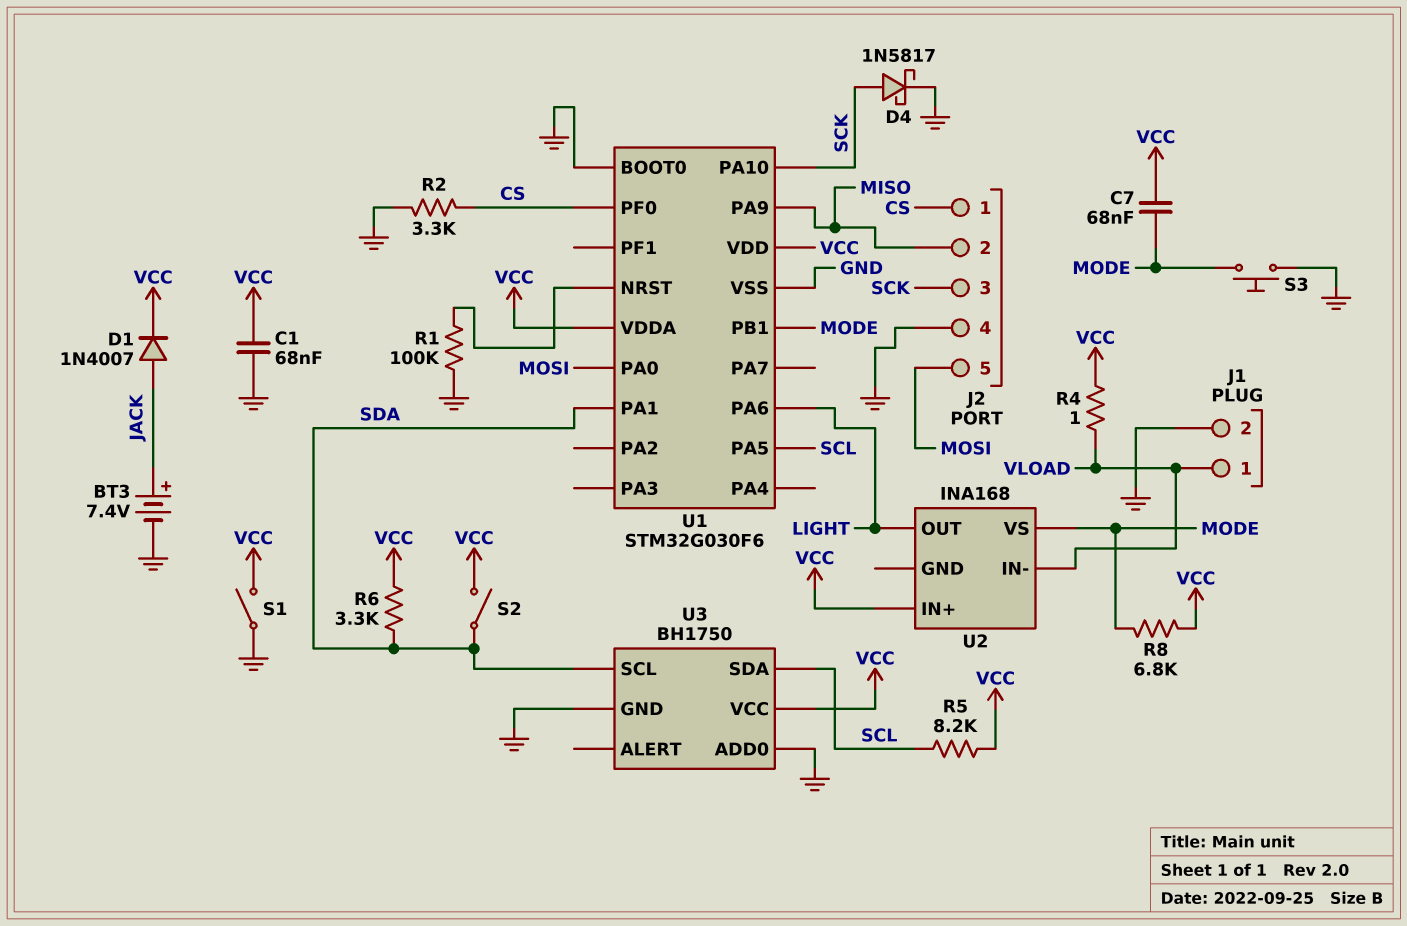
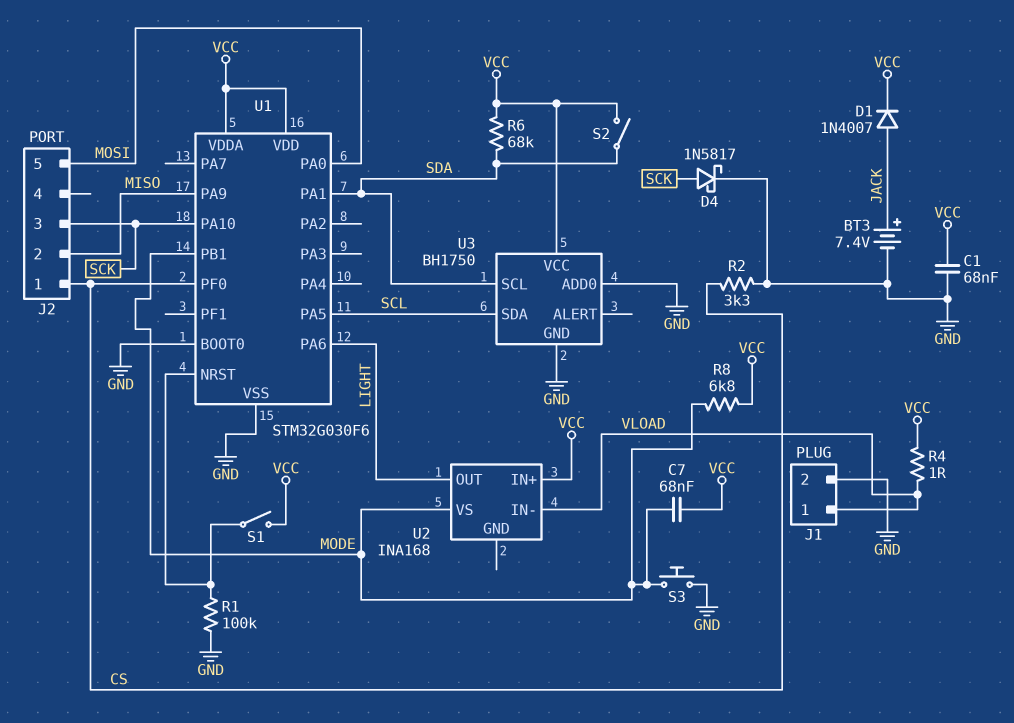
J2 pin 4: GND -> none
R5: 8.2k (SCL, VCC) -> none
R6: 3.3k (SDA, VCC) -> 68k (SDA, VCC)
S1: switch (GND, VCC) -> switch (U1/NRST, VCC)

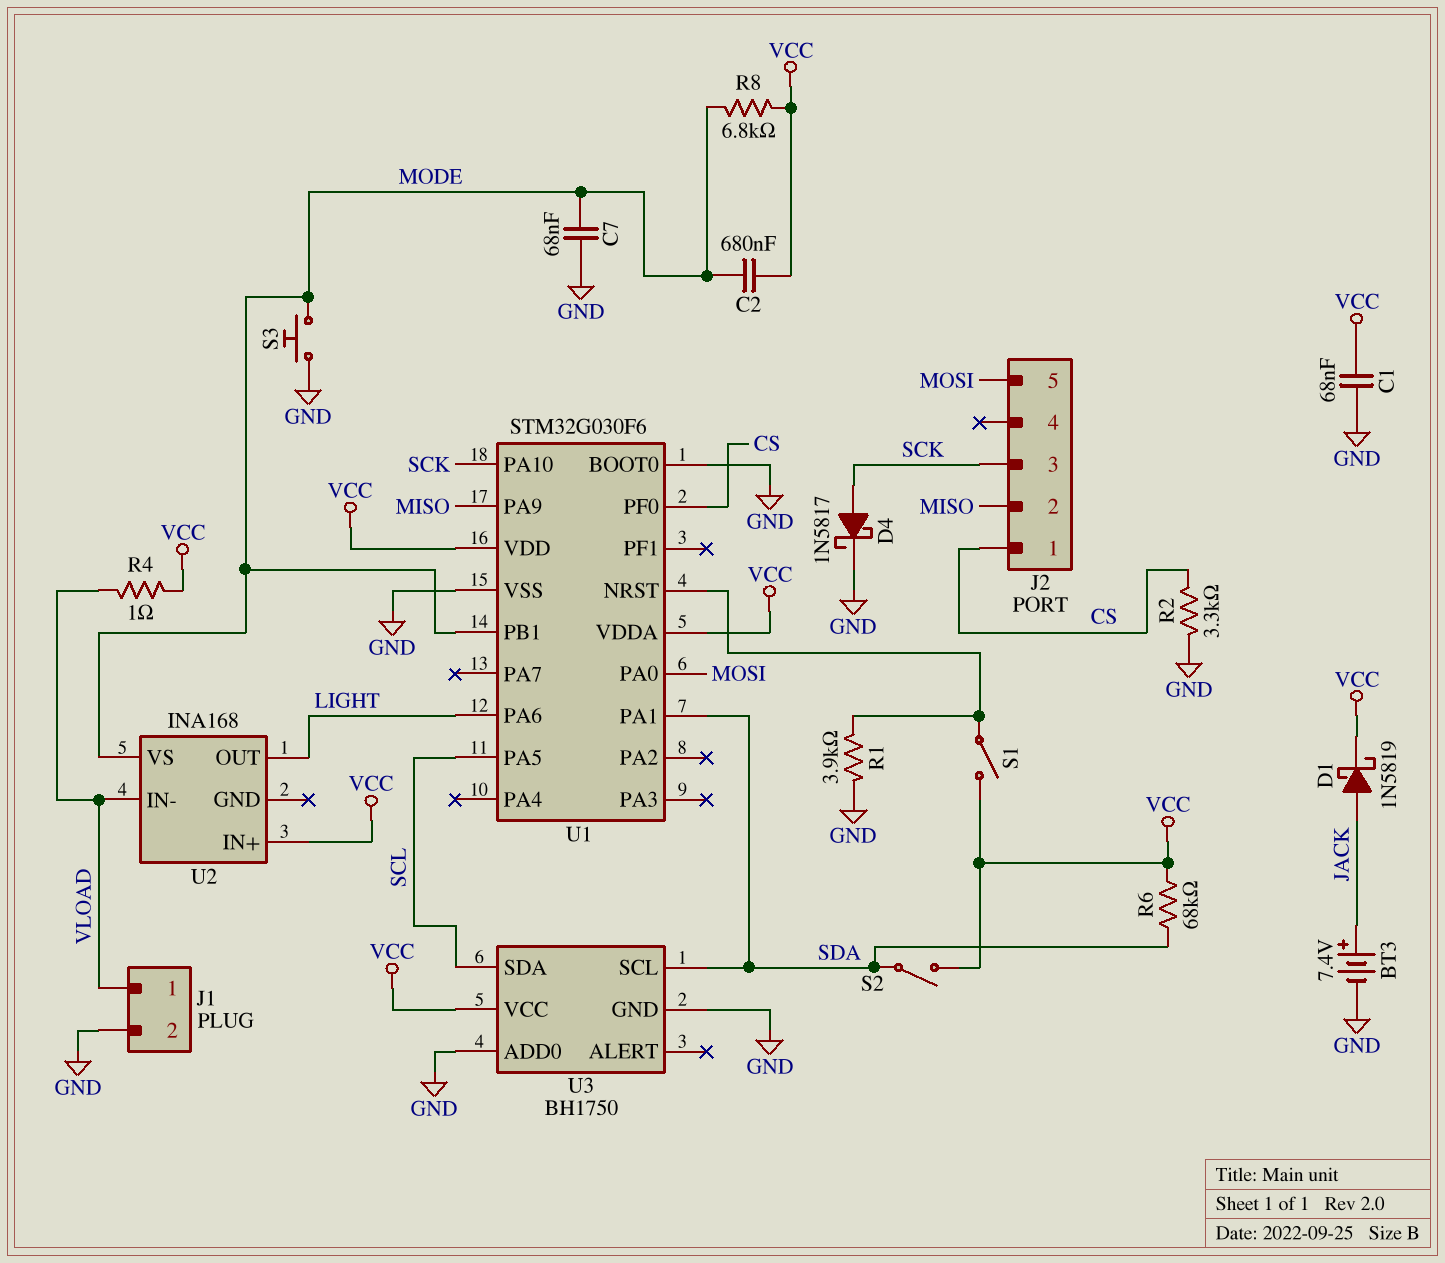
C2: none -> 680nF (MODE, VCC)
C7: 68nF (MODE, VCC) -> 68nF (GND, MODE)
D1: diode 1N4007 (A JACK, K VCC) -> schottky 1N5819 (A JACK, K VCC)
R1: 100k (GND, U1/NRST) -> 3.9k (GND, U1/NRST)

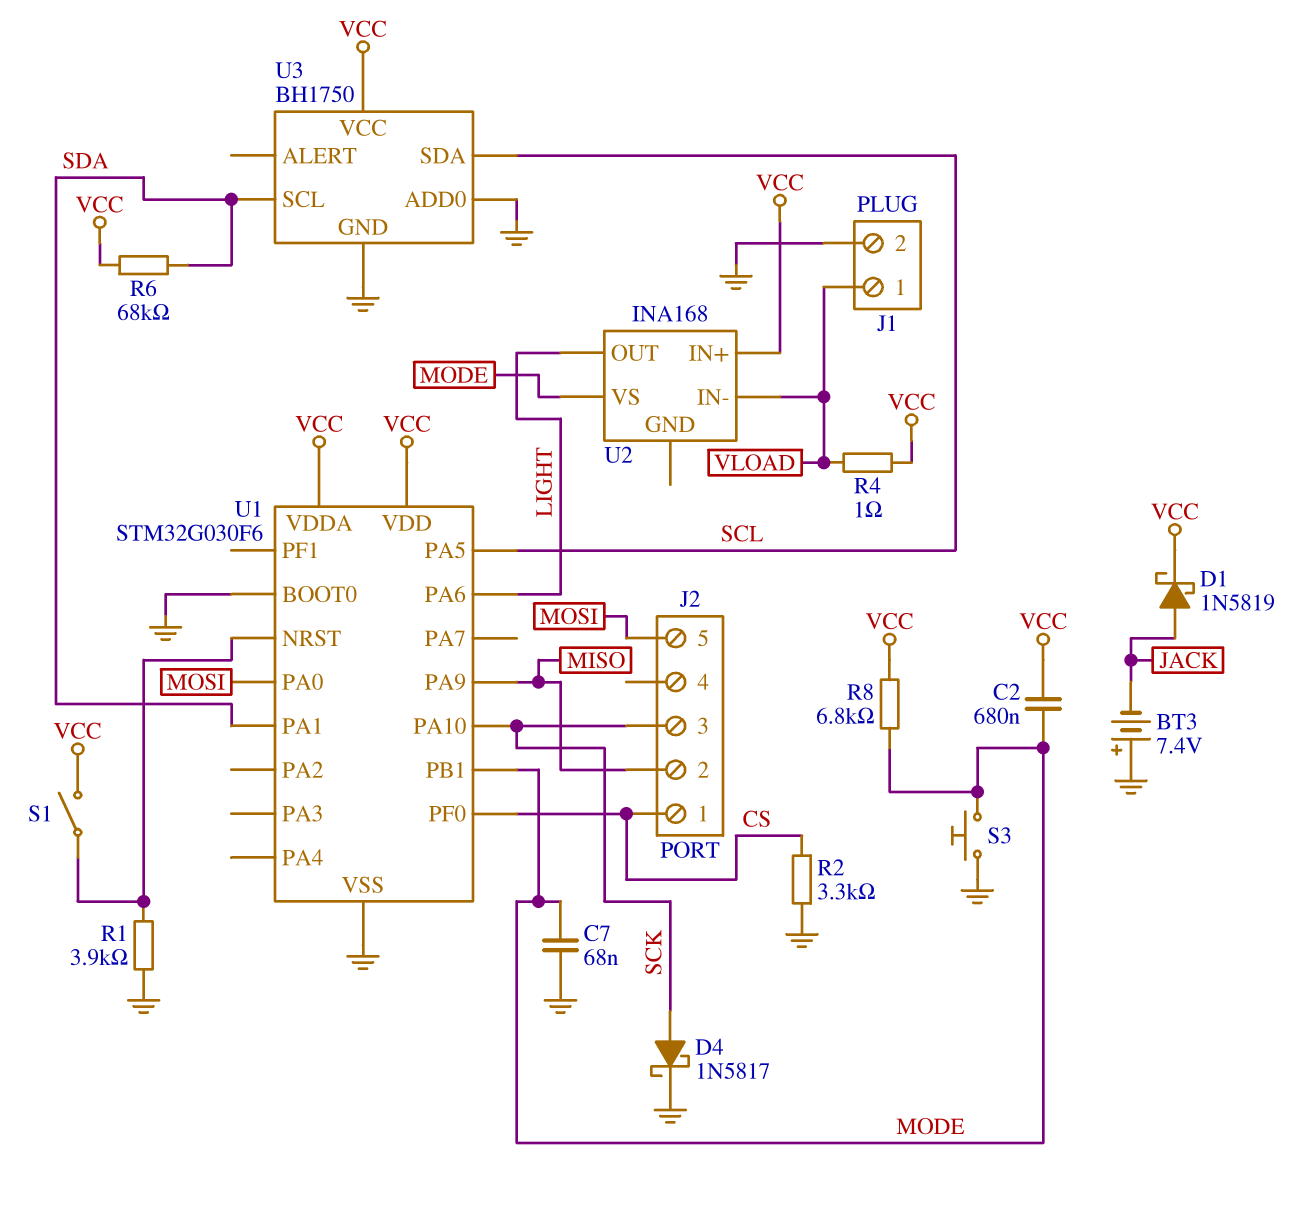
BT3: 7.4V (plus JACK, minus GND) -> 7.4V (plus GND, minus JACK)
C1: 68nF (GND, VCC) -> none
S2: switch (SDA, VCC) -> none

